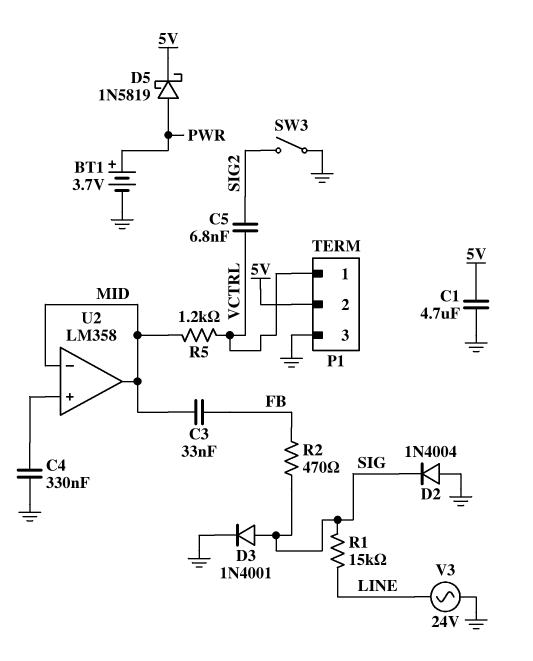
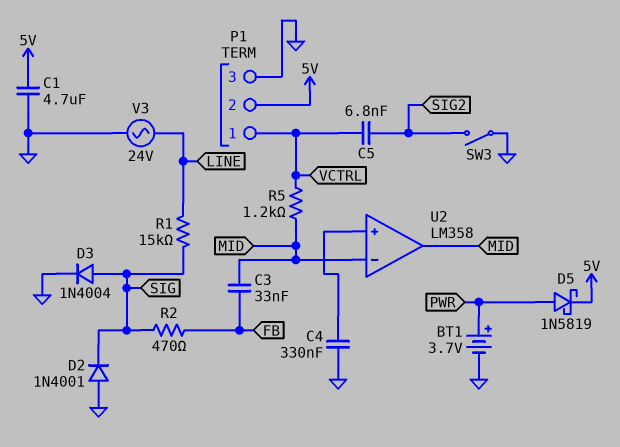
D2: diode 1N4004 (A GND, K SIG) -> diode 1N4001 (A GND, K SIG)
D3: diode 1N4001 (A SIG, K GND) -> diode 1N4004 (A SIG, K GND)

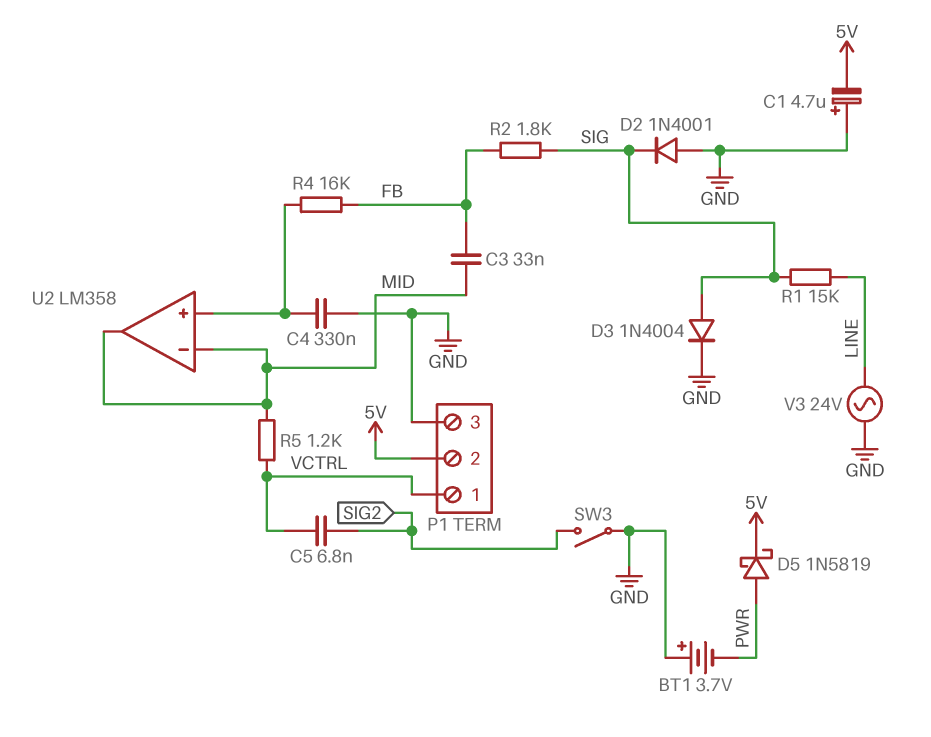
BT1: 3.7V (plus PWR, minus GND) -> 3.7V (plus GND, minus PWR)
C1: 4.7uF (5V, GND) -> 4.7uF (plus GND, minus 5V)
R2: 470 (FB, SIG) -> 1.8k (FB, SIG)
R4: none -> 16k (FB, U2/in+)

